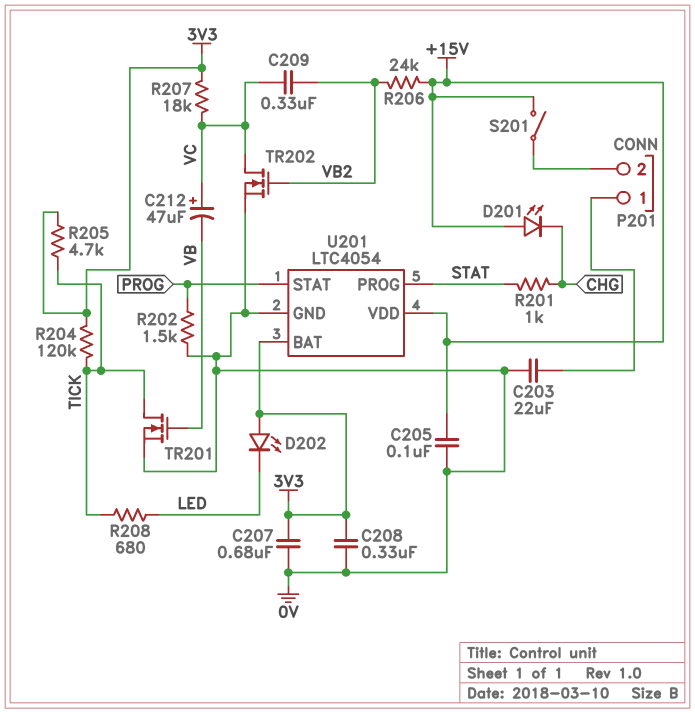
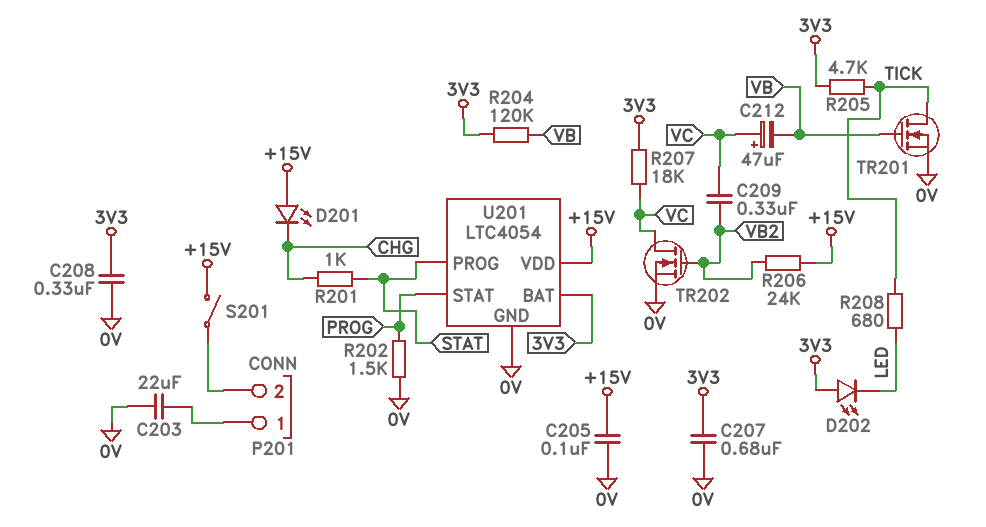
R204: 120k (3V3, TICK) -> 120k (3V3, VB)

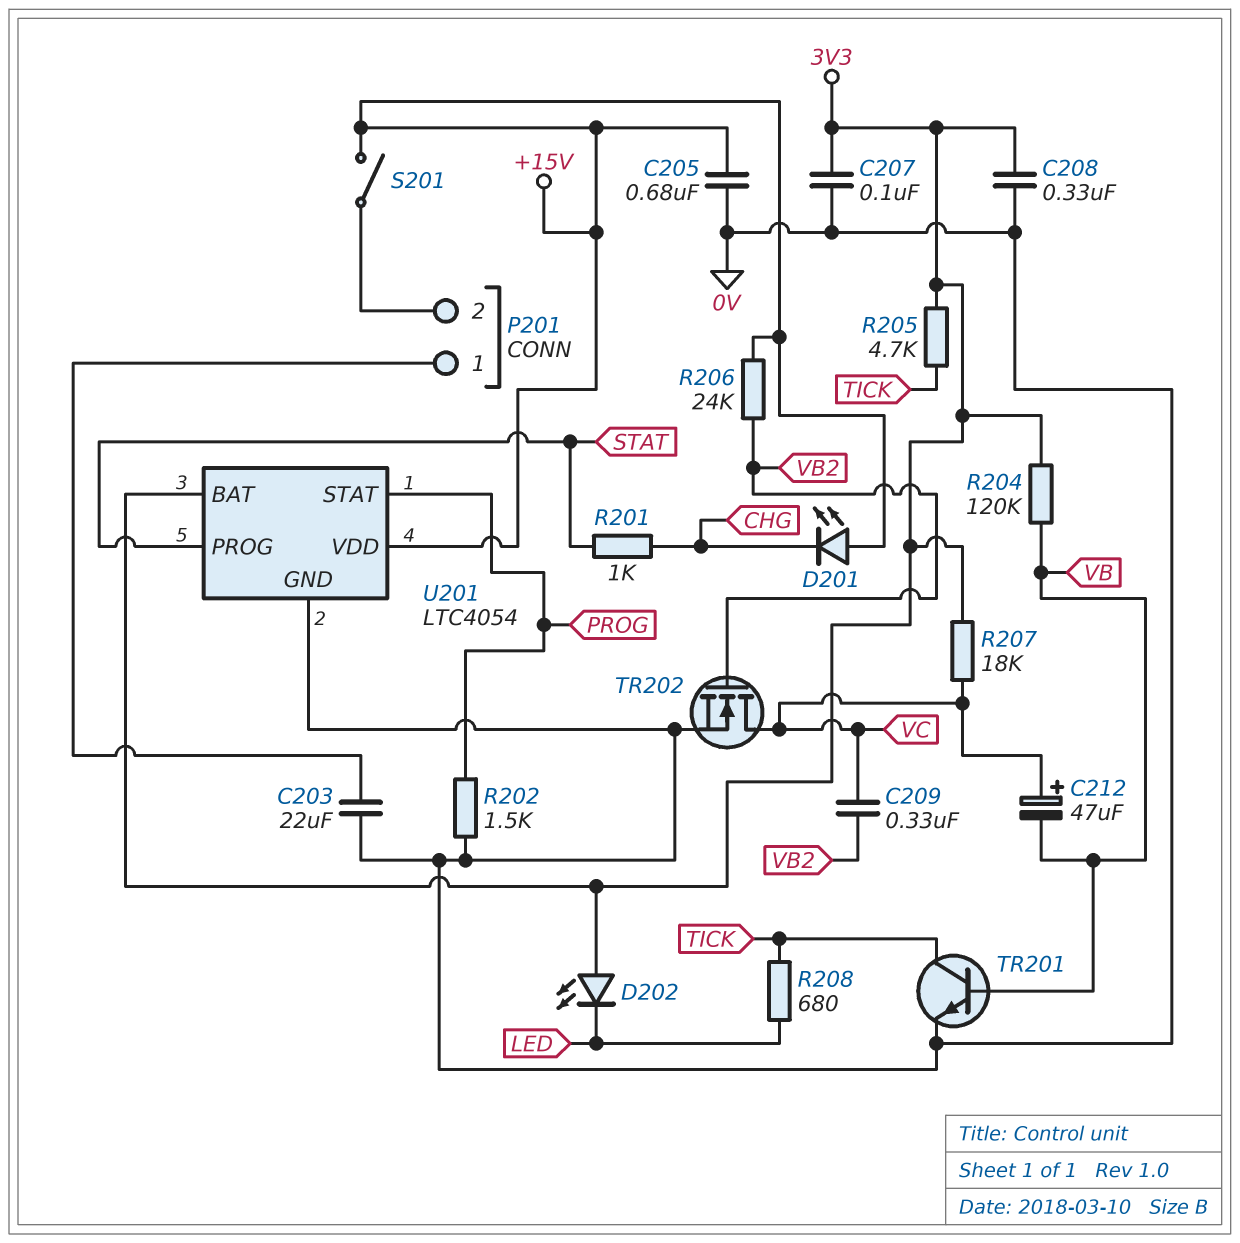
C205: 100nF (+15V, 0V) -> 680nF (+15V, 0V)
C207: 680nF (0V, 3V3) -> 100nF (0V, 3V3)
TR201: NMOS (G VB, D TICK, S 0V) -> NPN (B VB, C TICK, E 0V)

